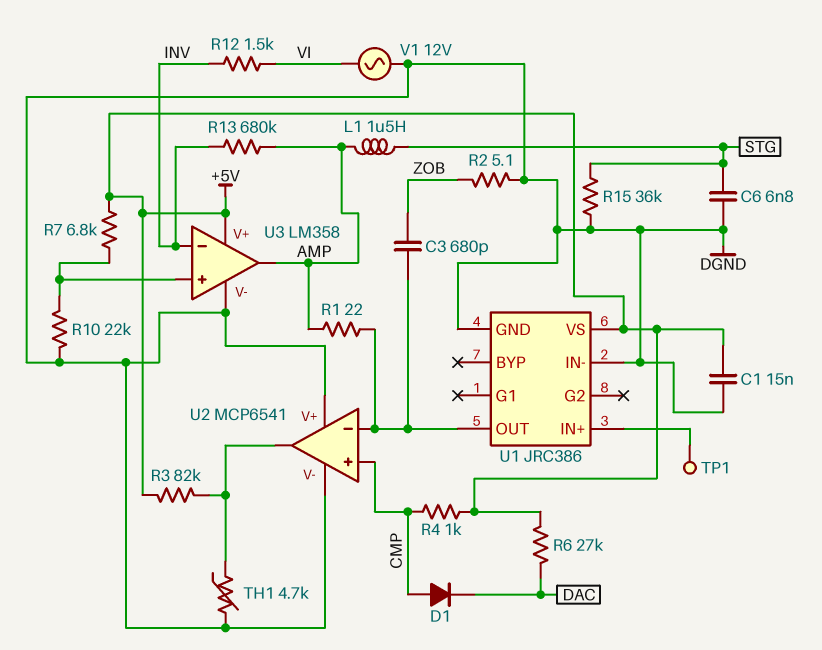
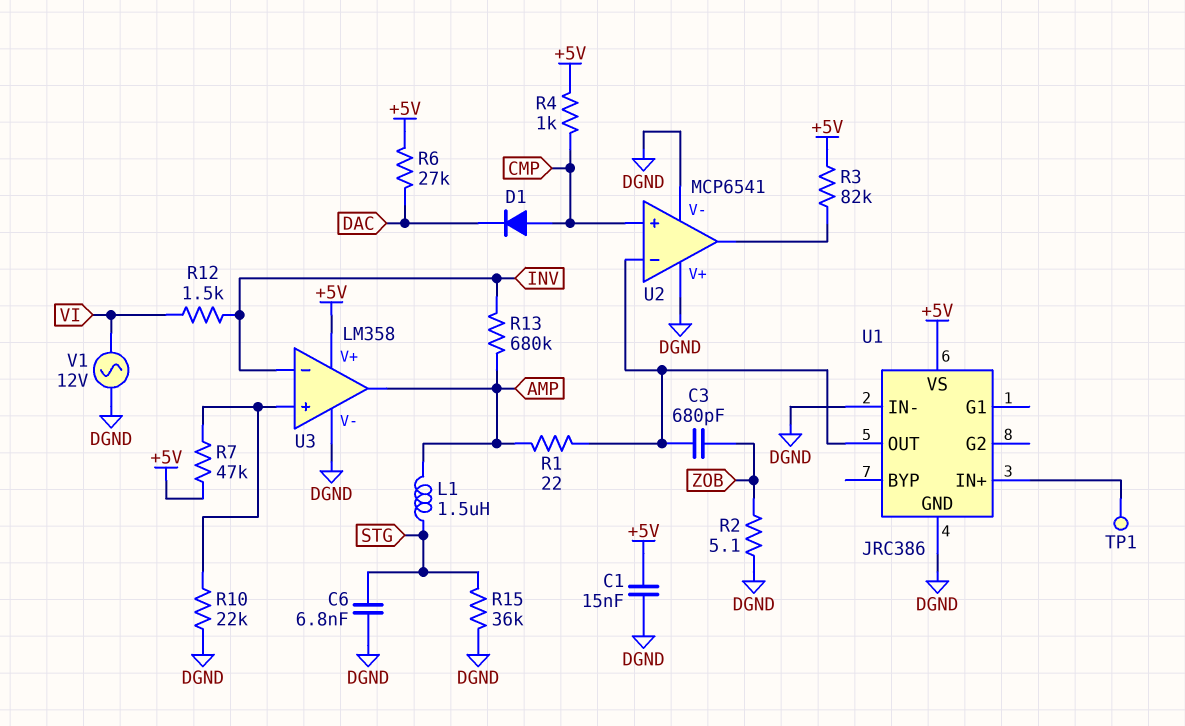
R7: 6.8k (+5V, U3/in+) -> 47k (+5V, U3/in+)
TH1: 4.7k (DGND, U2/out) -> none

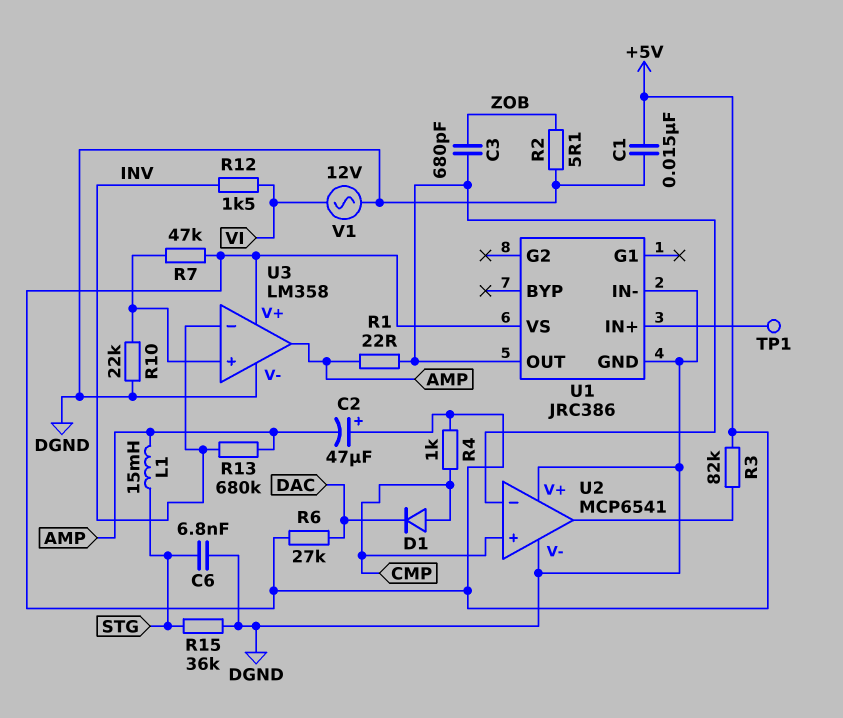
C2: none -> 47uF (plus +5V, minus AMP)
L1: 1.5uH (AMP, STG) -> 15mH (AMP, STG)

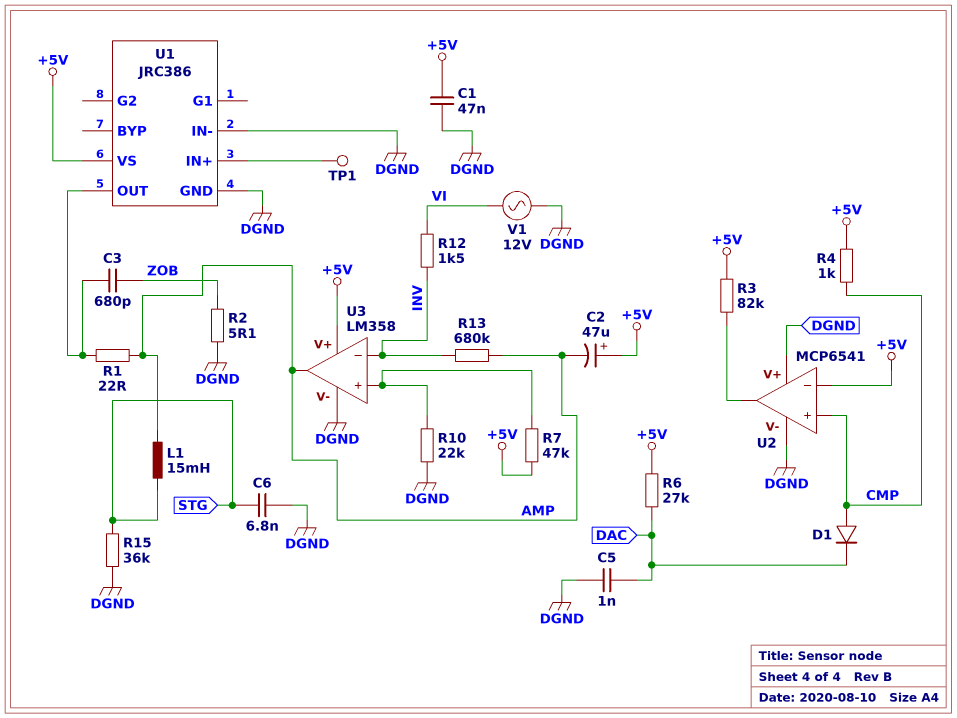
C1: 15nF (+5V, DGND) -> 47nF (+5V, DGND)
C5: none -> 1nF (DAC, DGND)
U2 pin in-: U1/OUT -> +5V

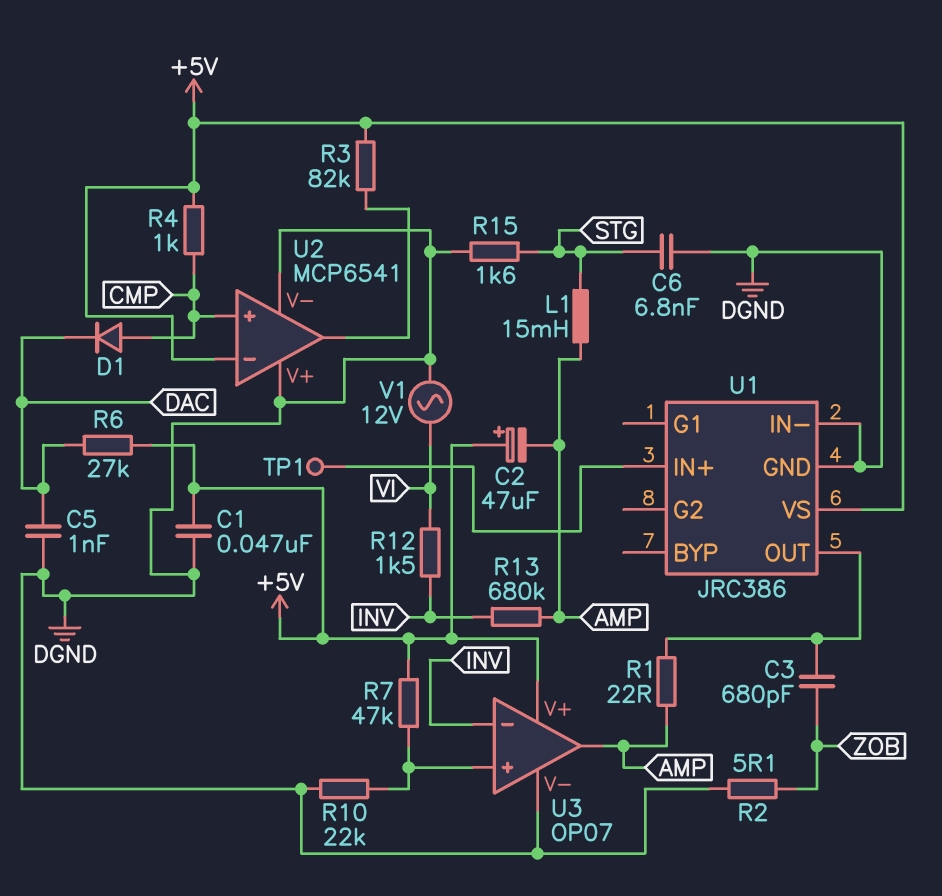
R15: 36k (DGND, STG) -> 1.6k (DGND, STG)
U3: LM358 -> OP07

